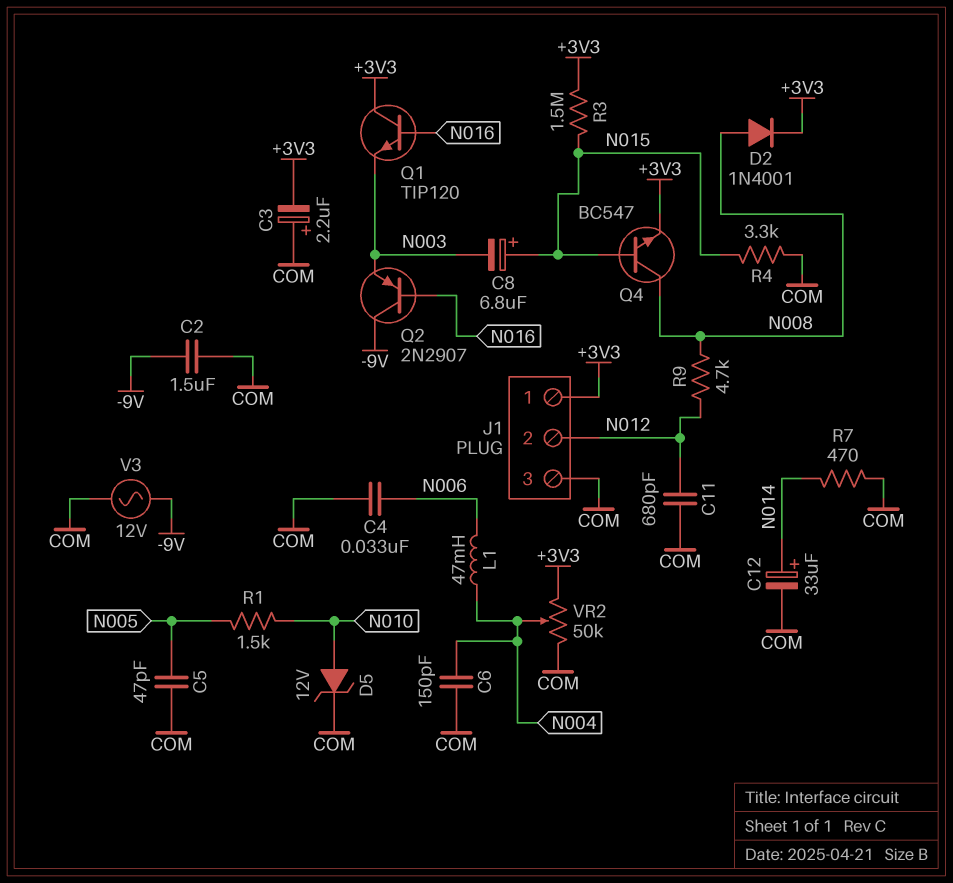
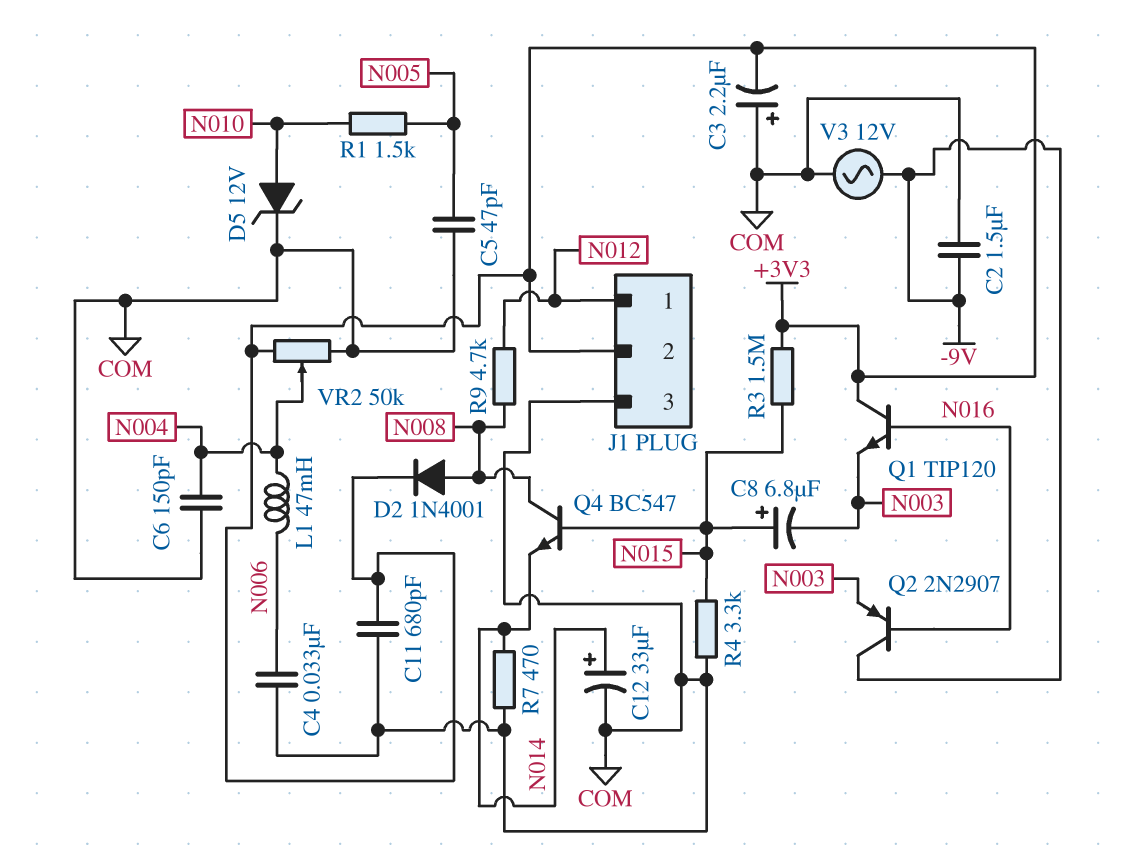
C11: 680pF (COM, N012) -> 680pF (+3V3, COM)
J1 pin 1: +3V3 -> N012
J1 pin 2: N012 -> +3V3
Q4: NPN BC547 (B N015, C N008, E +3V3) -> NPN BC547 (B N015, C N008, E N014)

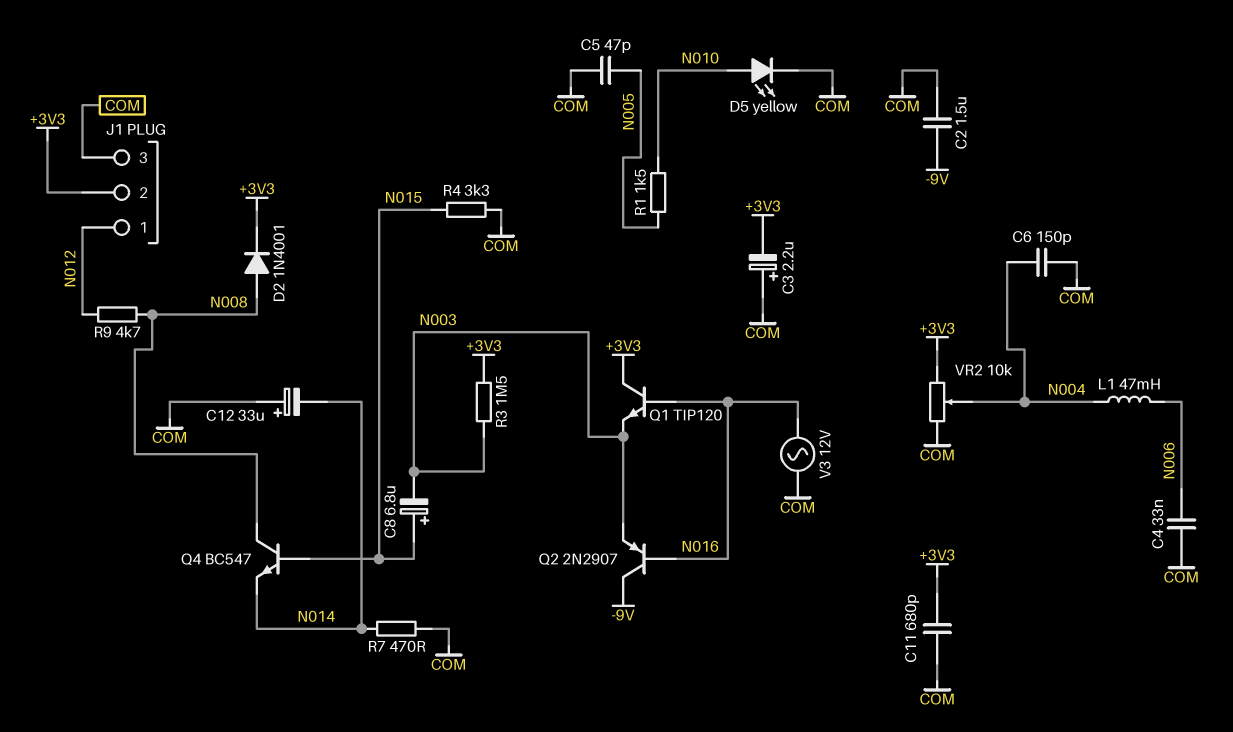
C12: 33uF (plus N014, minus COM) -> 33uF (plus COM, minus N014)
D5: zener 12V (A N010, K COM) -> LED yellow (A N010, K COM)
R3: 1.5M (+3V3, N015) -> 1.5M (+3V3, N003)
V3: AC 12V (-9V, COM) -> AC 12V (COM, N016)
VR2: 50k (+3V3, COM, wiper N004) -> 10k (+3V3, COM, wiper N004)

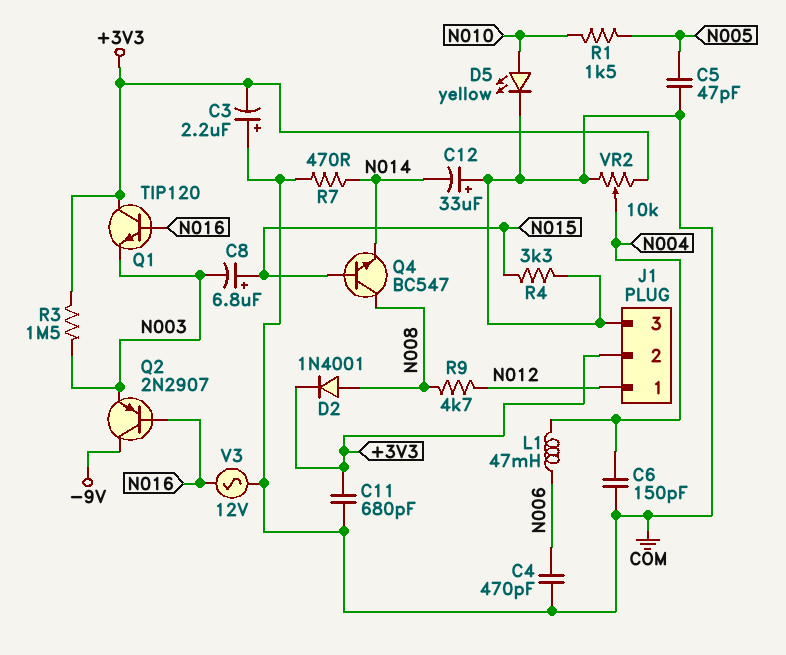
C2: 1.5uF (-9V, COM) -> none
C4: 33nF (COM, N006) -> 470pF (COM, N006)

